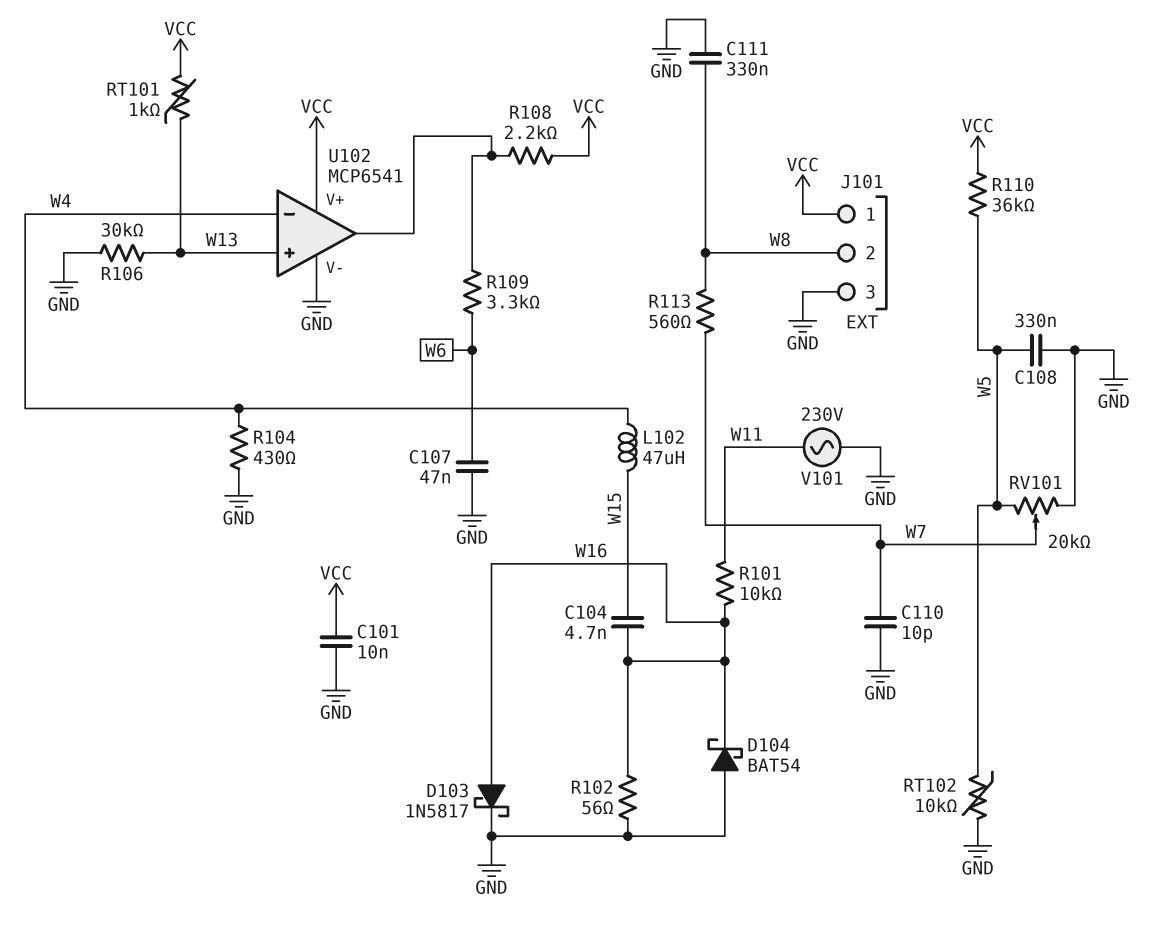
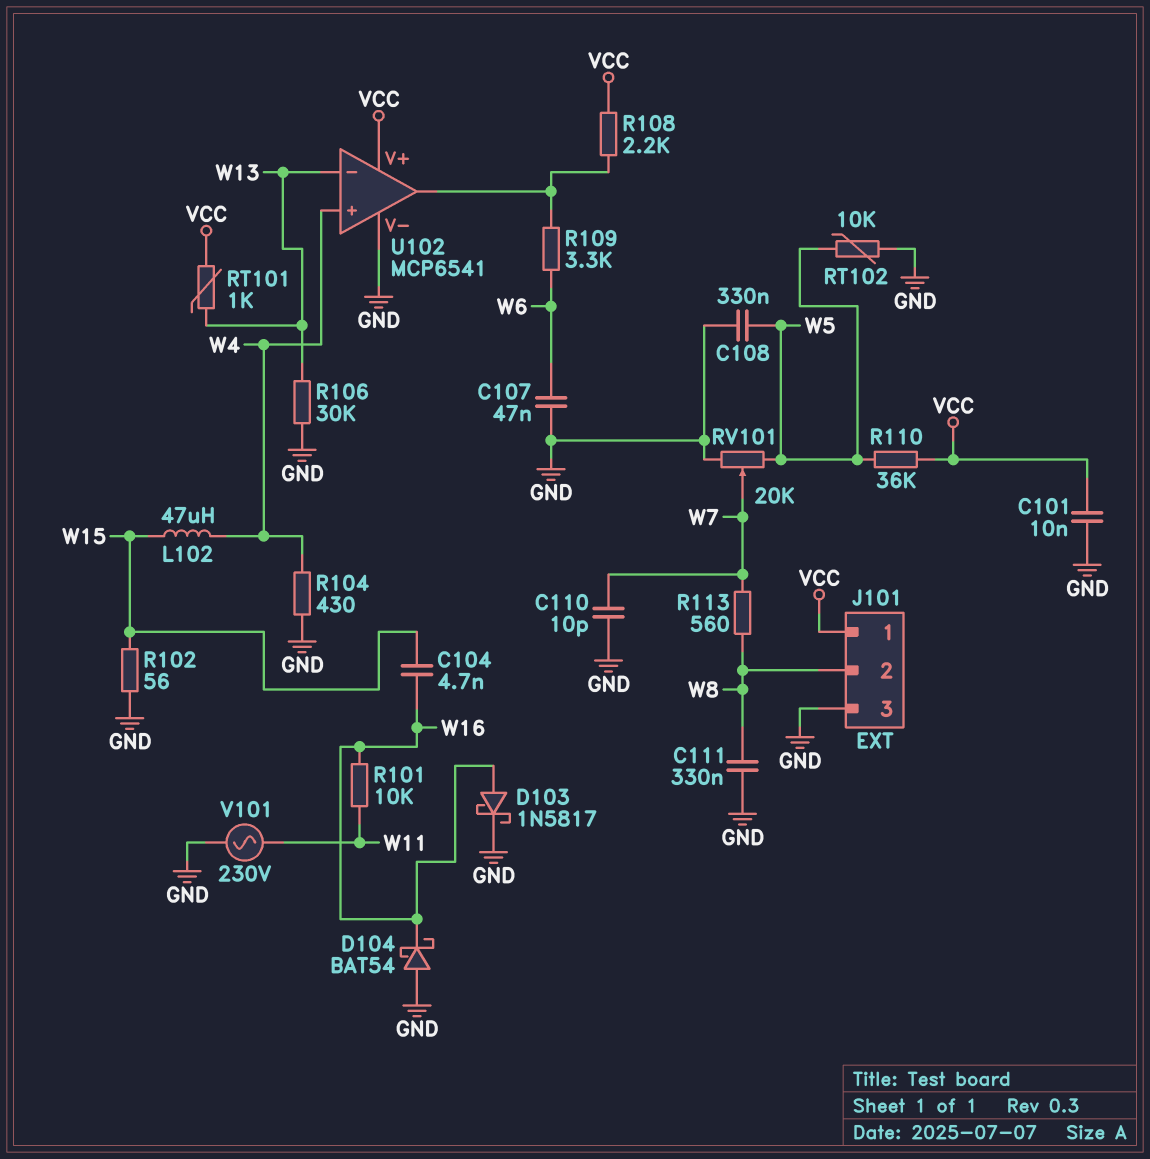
R102: 56 (GND, W16) -> 56 (GND, W15)
U102 pin in+: W13 -> W4
U102 pin in-: W4 -> W13

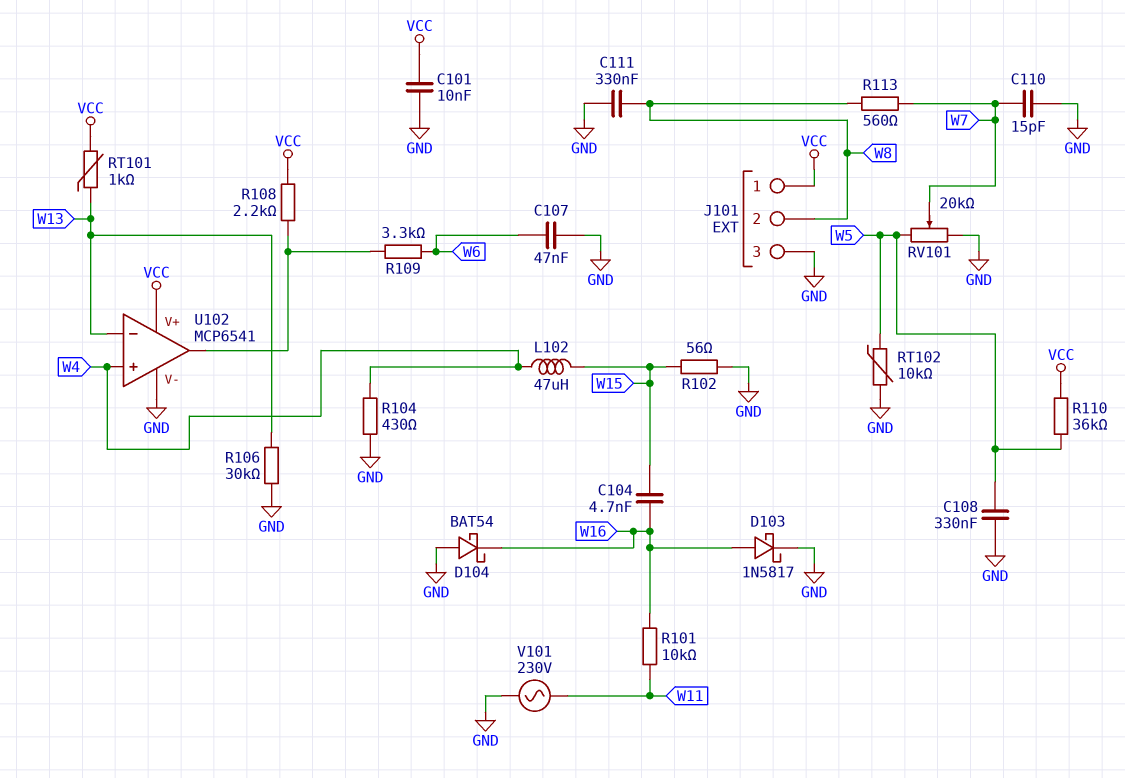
C110: 10pF (GND, W7) -> 15pF (GND, W7)

